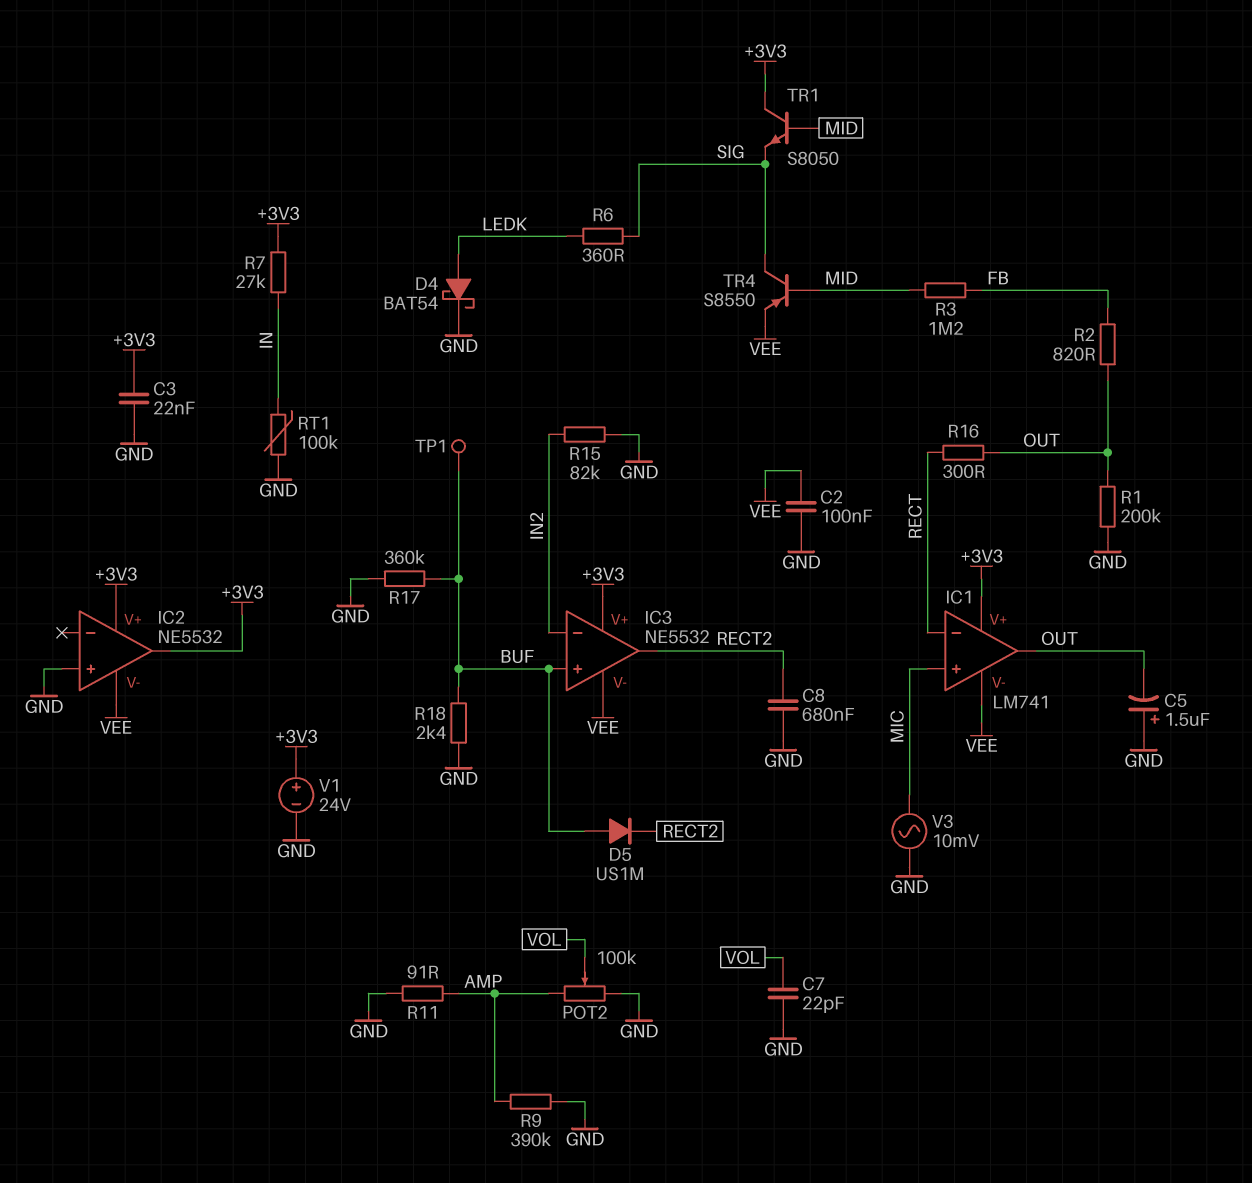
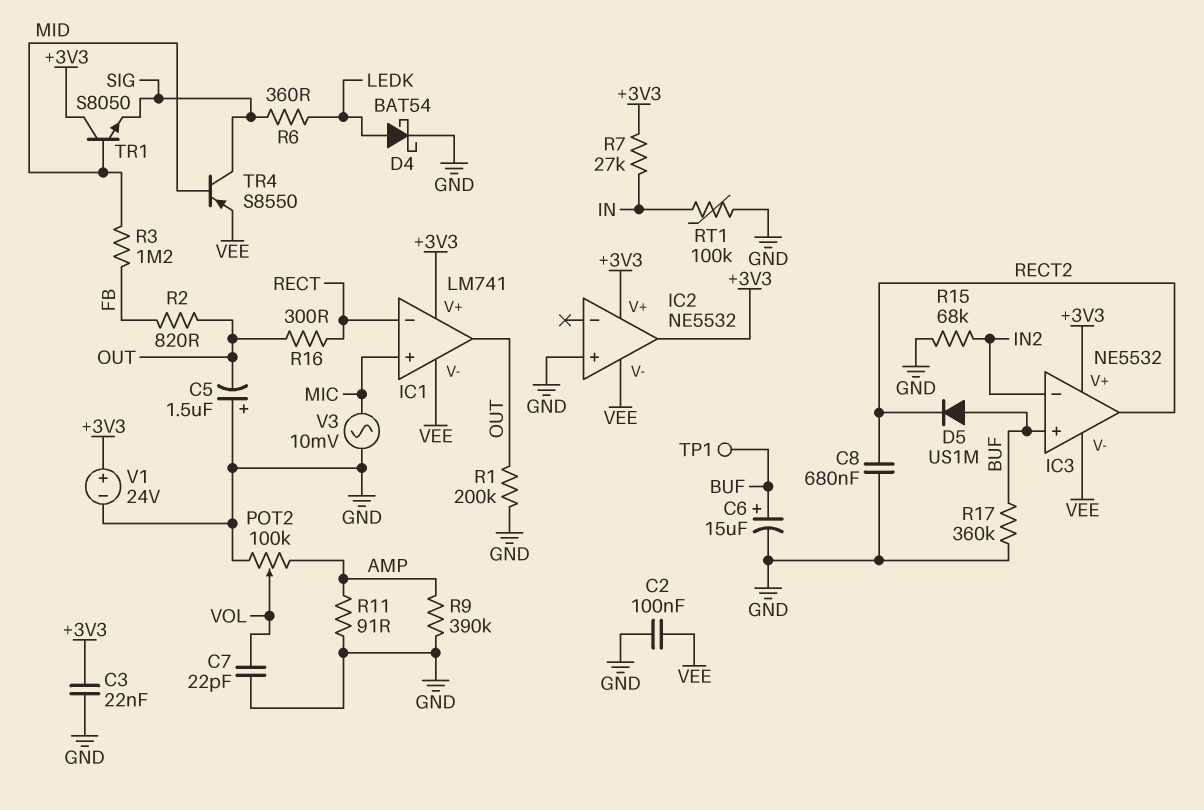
C6: none -> 15uF (plus BUF, minus GND)
R15: 82k (GND, IN2) -> 68k (GND, IN2)
R18: 2.4k (BUF, GND) -> none

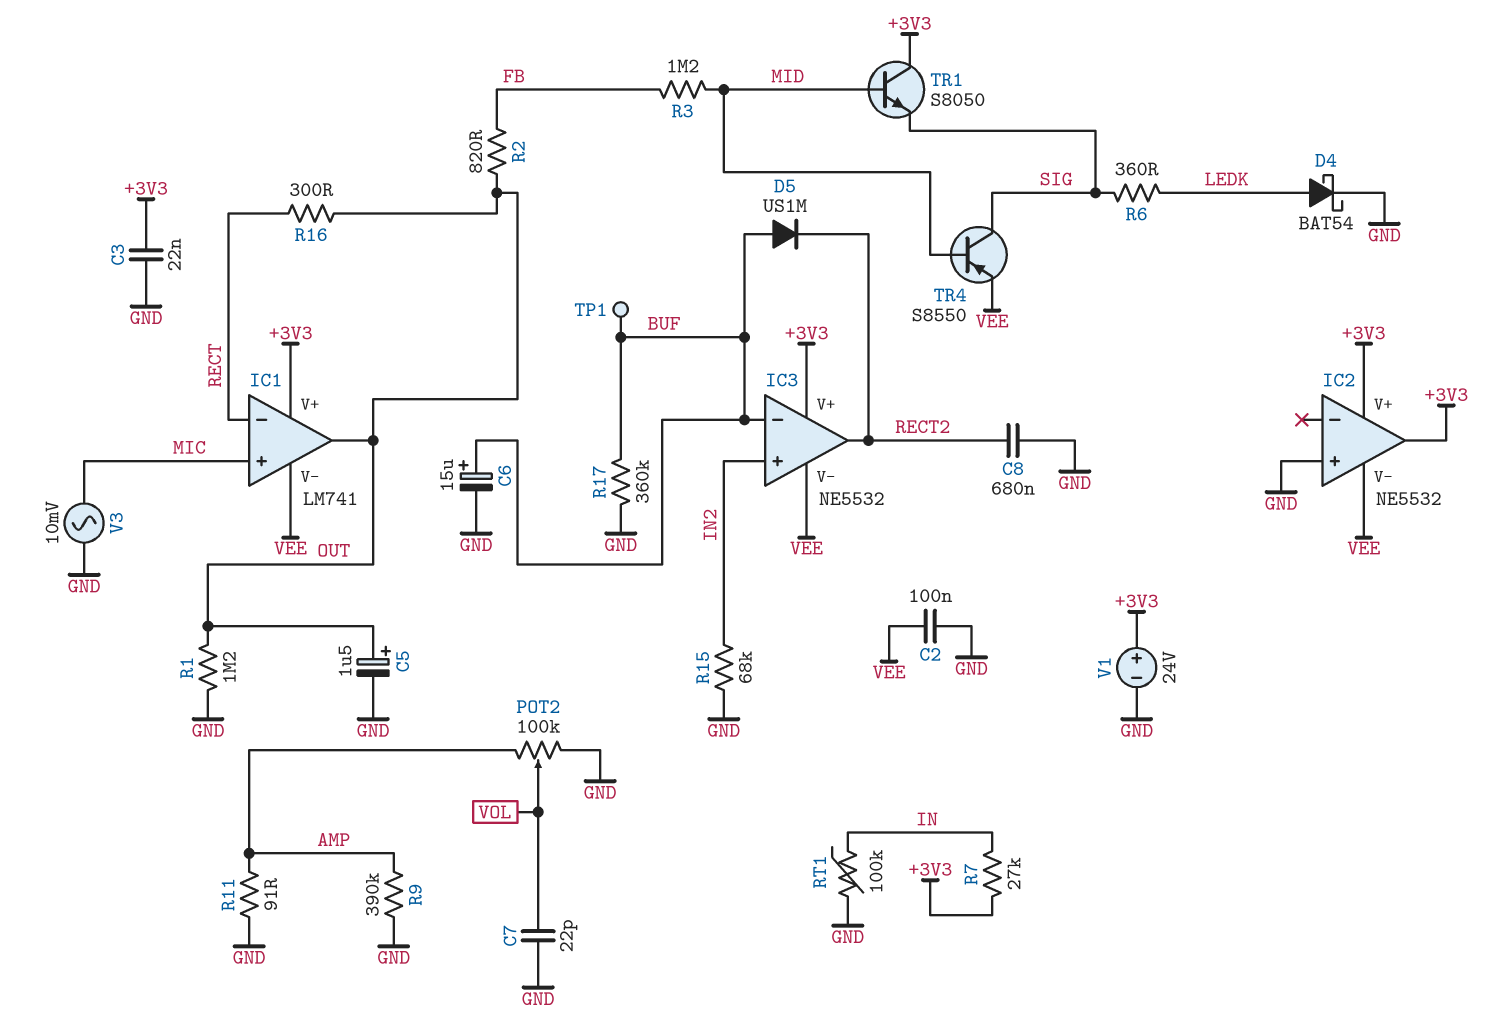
C5: 1.5uF (plus GND, minus OUT) -> 1.5uF (plus OUT, minus GND)
IC3 pin in+: BUF -> IN2
IC3 pin in-: IN2 -> BUF
R1: 200k (GND, OUT) -> 1.2M (GND, OUT)

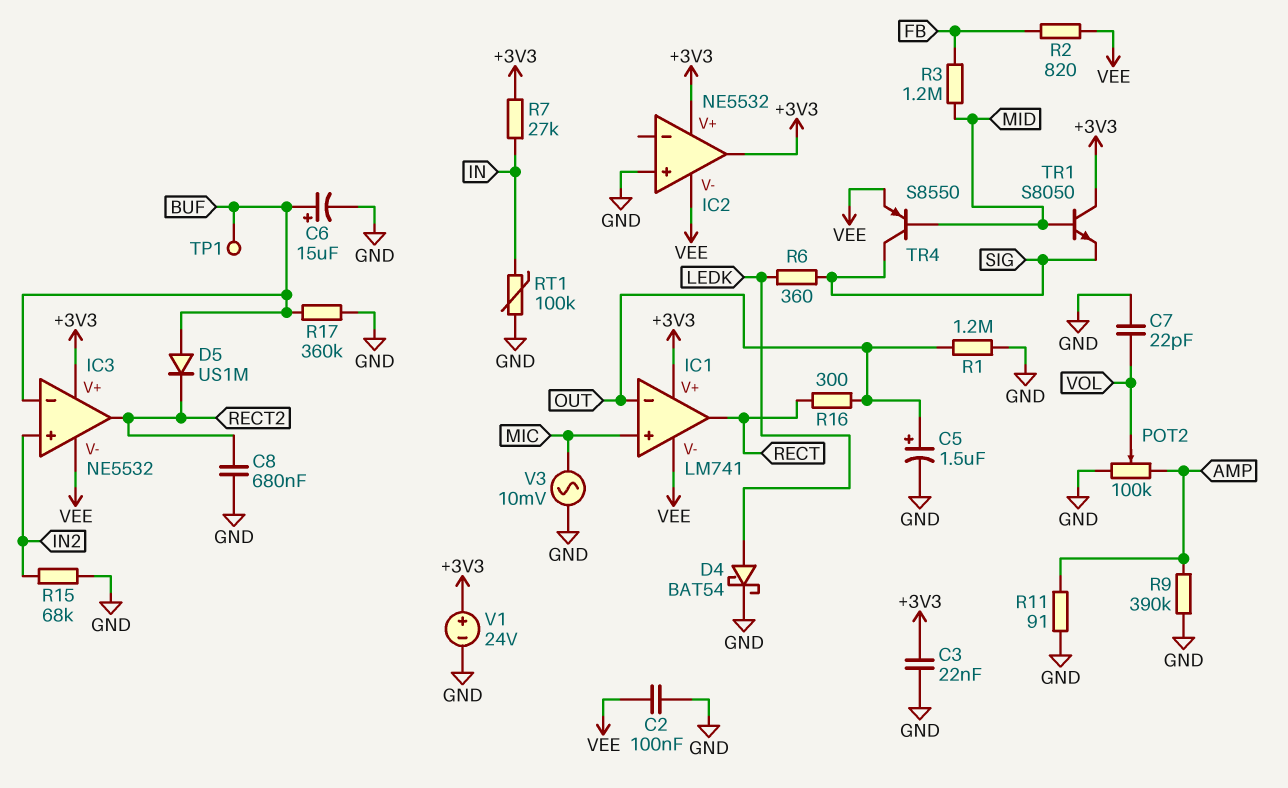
IC1 pin in-: RECT -> OUT
IC1 pin out: OUT -> RECT
R2: 820 (FB, OUT) -> 820 (FB, VEE)

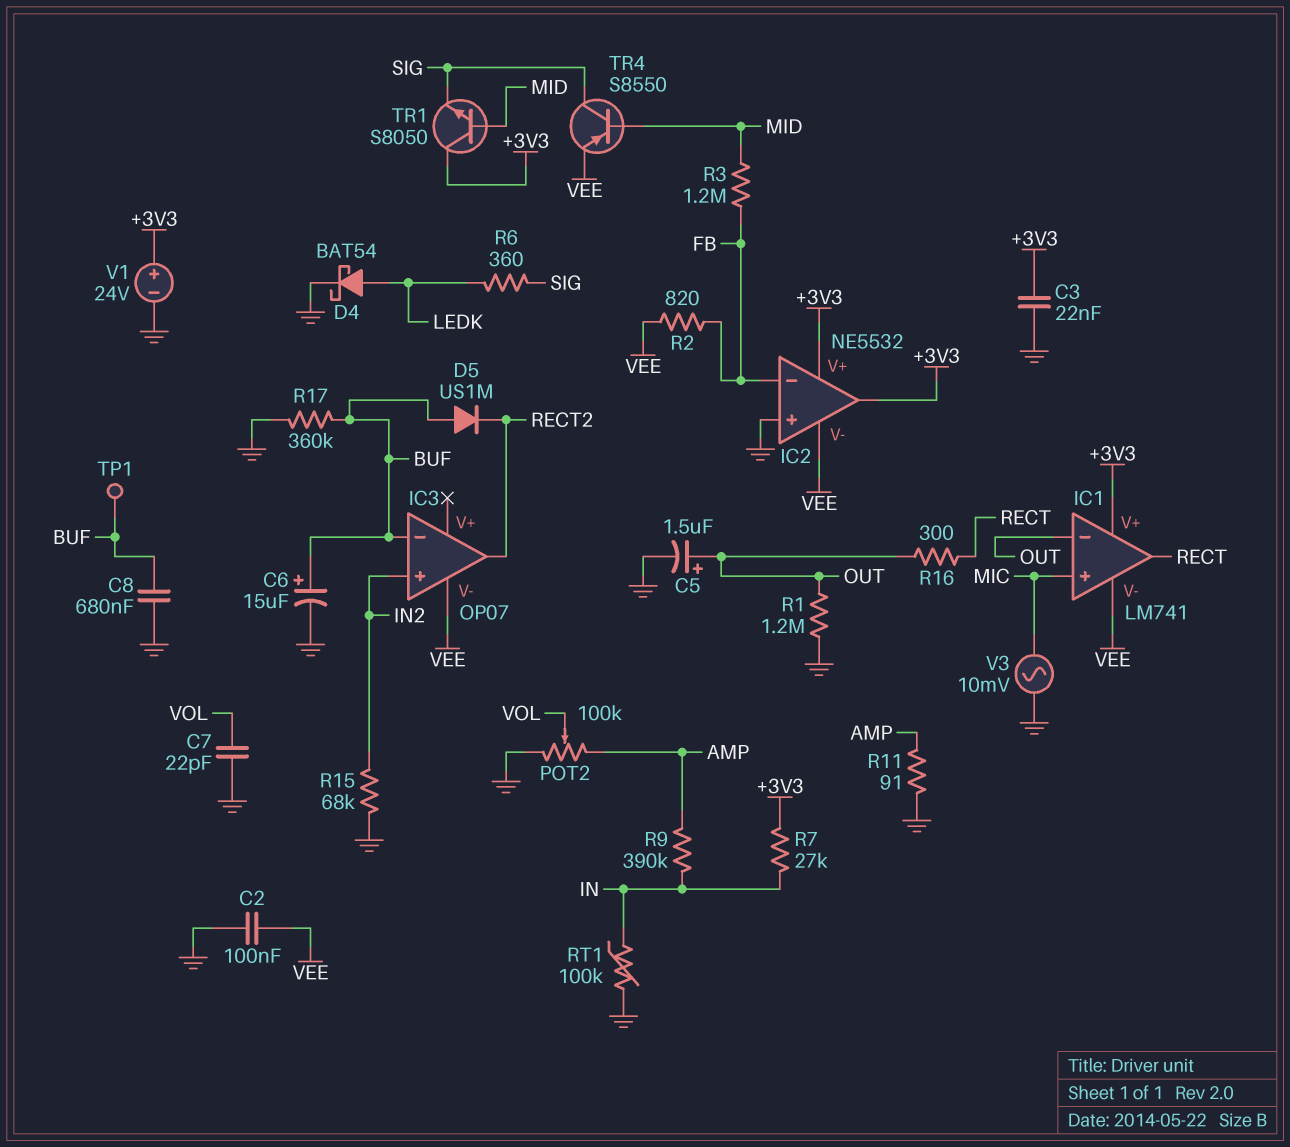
C8: 680nF (GND, RECT2) -> 680nF (BUF, GND)
IC2 pin in-: none -> FB
IC3: NE5532 -> OP07
IC3 pin V+: +3V3 -> none
R9: 390k (AMP, GND) -> 390k (AMP, IN)

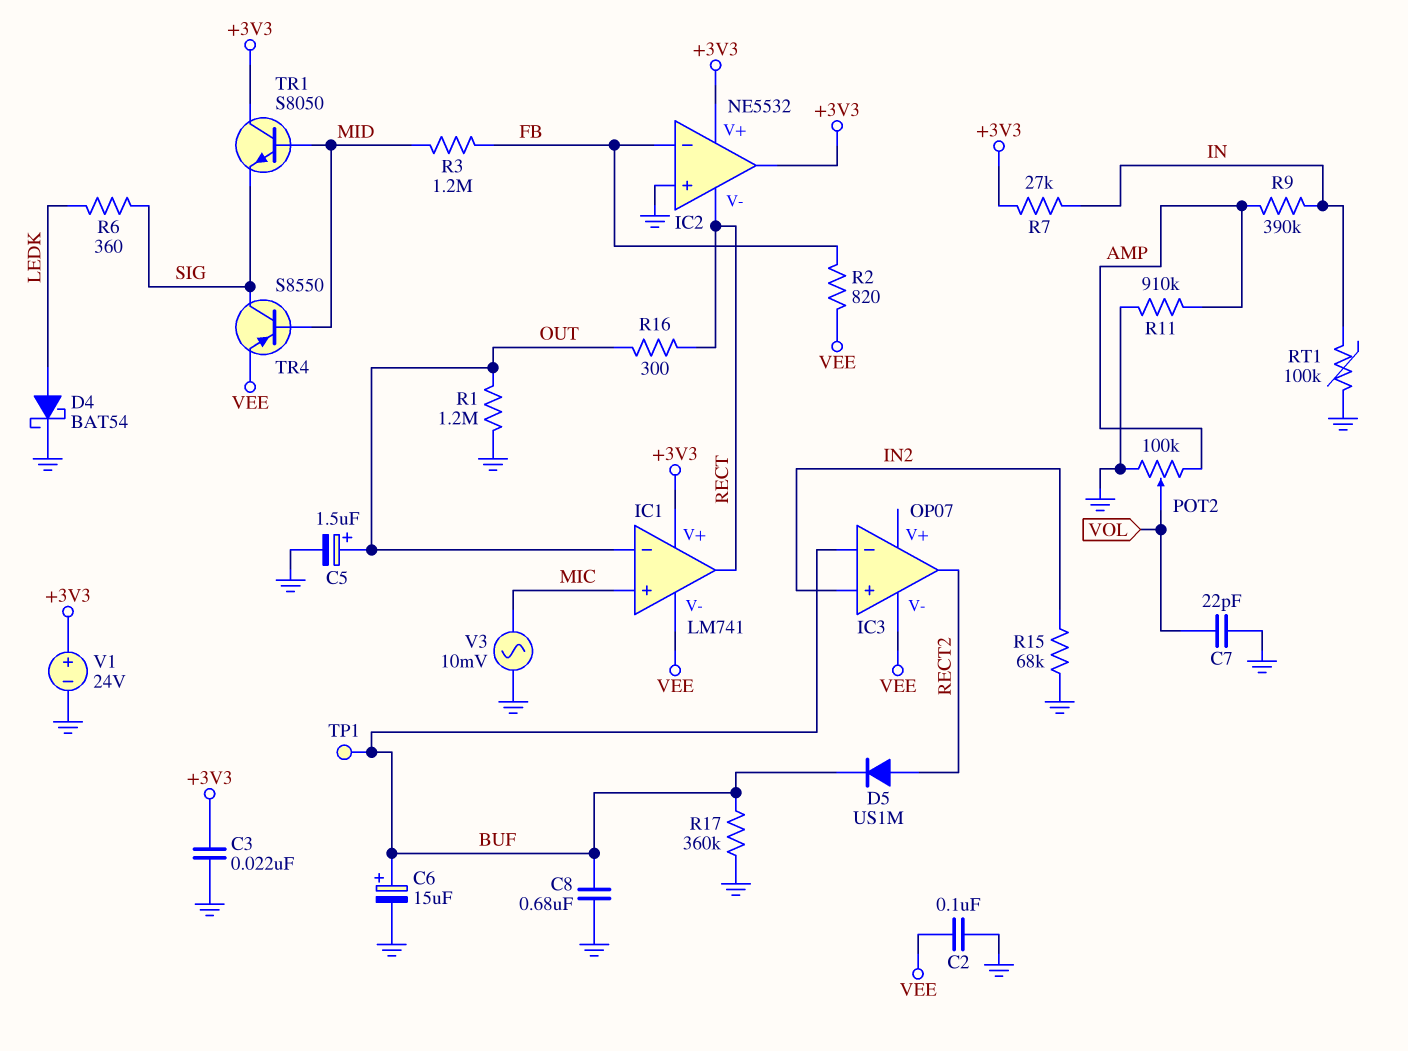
D5: diode US1M (A BUF, K RECT2) -> diode US1M (A RECT2, K BUF)
IC2 pin V-: VEE -> RECT
R11: 91 (AMP, GND) -> 910k (AMP, GND)

